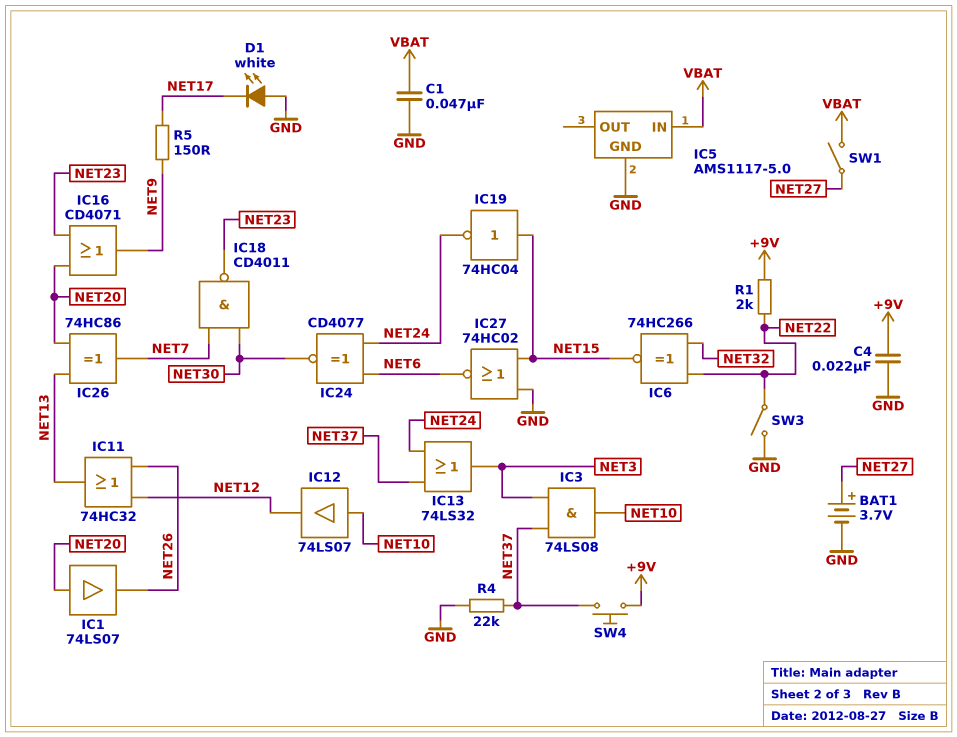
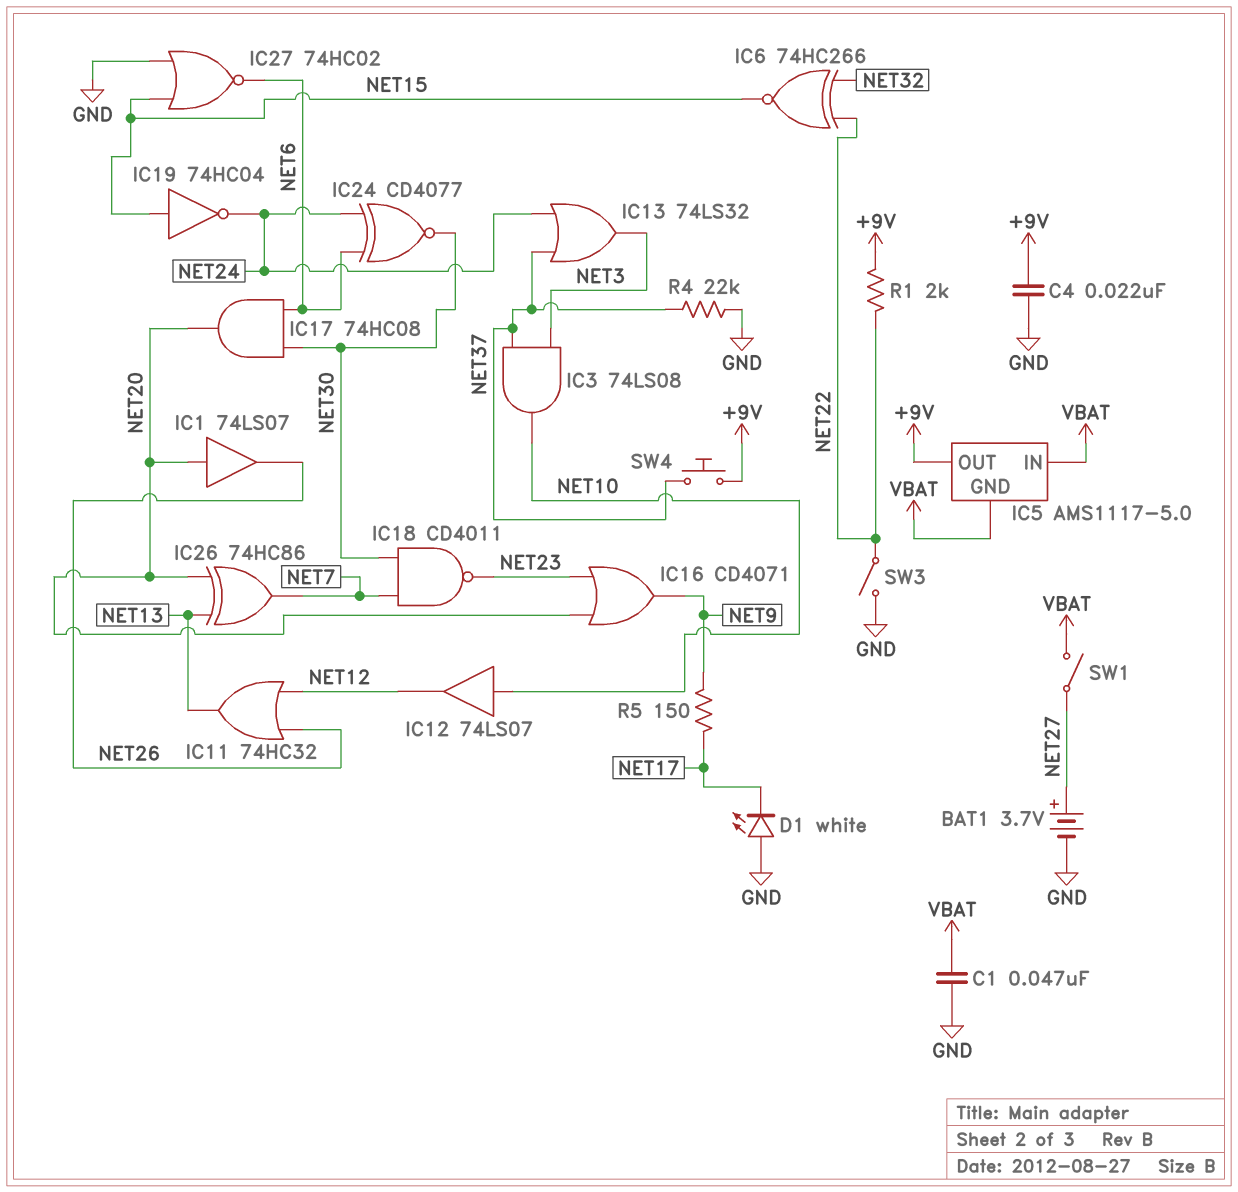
IC5 pin GND: GND -> VBAT
IC5 pin OUT: none -> +9V
IC17: none -> AND 74HC08 (in NET6, in NET30, out NET20)

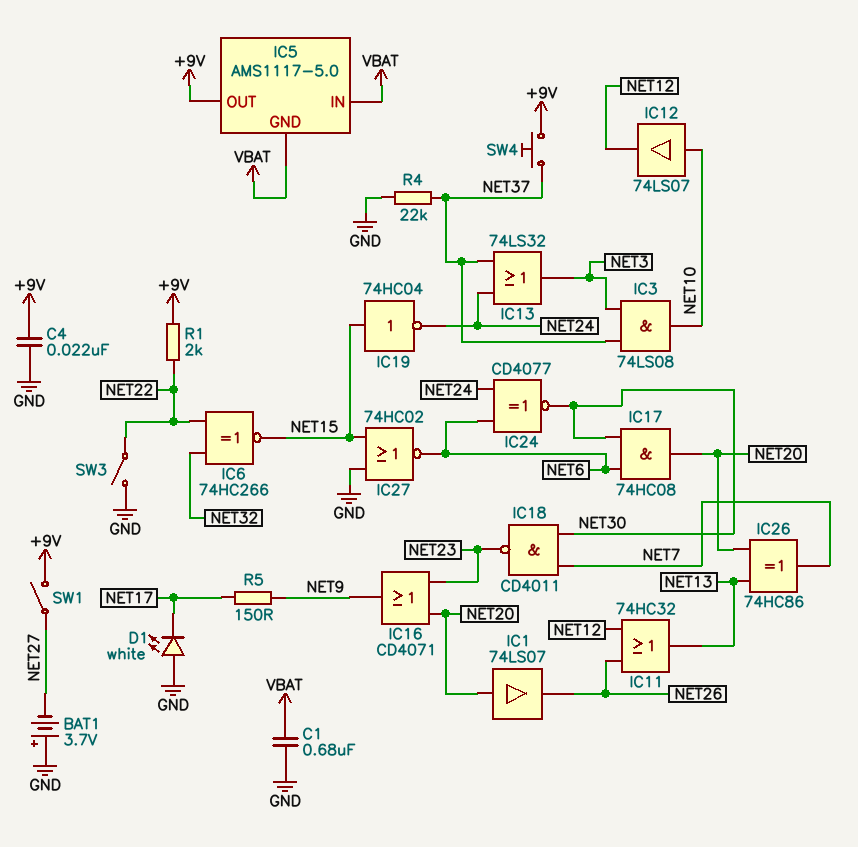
BAT1: 3.7V (plus NET27, minus GND) -> 3.7V (plus GND, minus NET27)
C1: 47nF (GND, VBAT) -> 680nF (GND, VBAT)
SW1: switch (NET27, VBAT) -> switch (+9V, NET27)

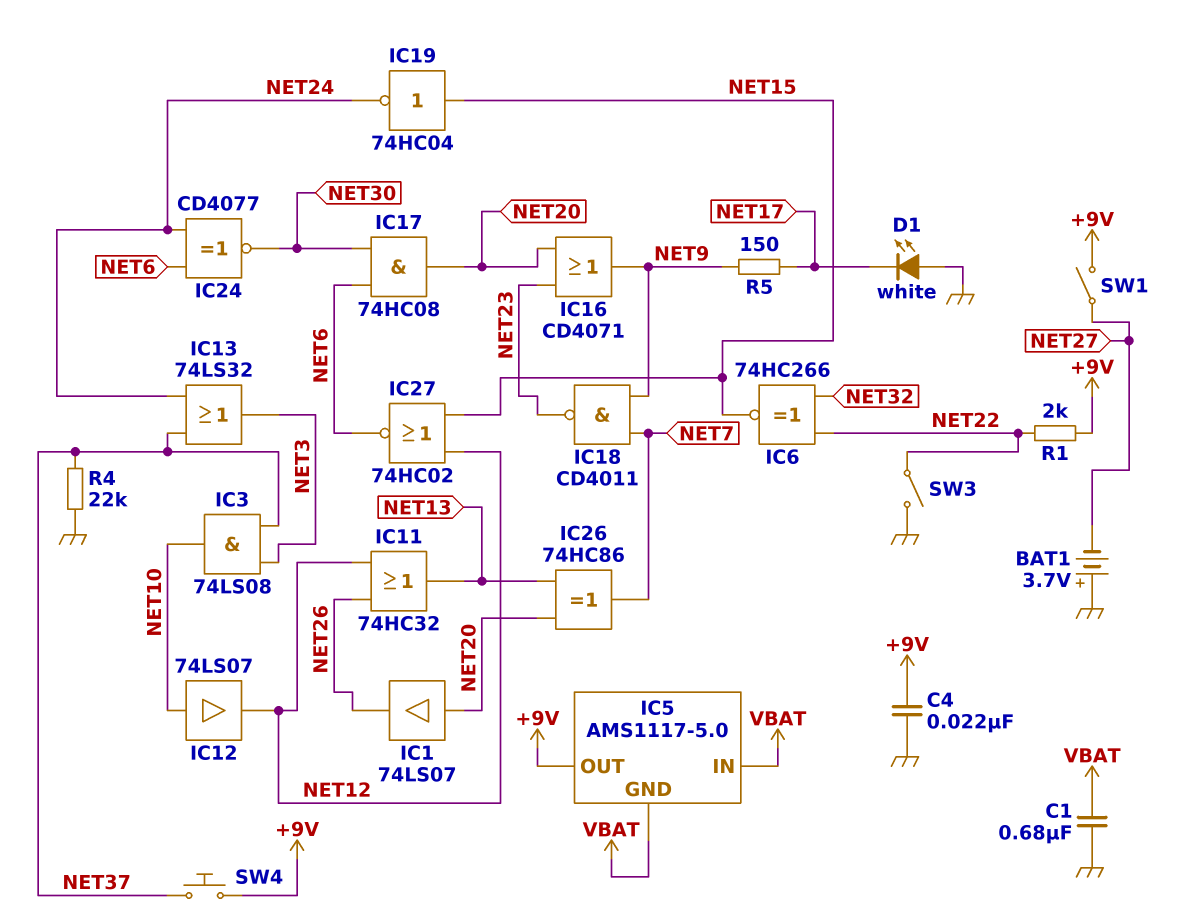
IC18: NAND CD4011 (in NET7, in NET30, out NET23) -> NAND CD4011 (in NET7, in NET9, out NET23)
IC27: NOR 74HC02 (in GND, in NET15, out NET6) -> NOR 74HC02 (in NET12, in NET15, out NET6)

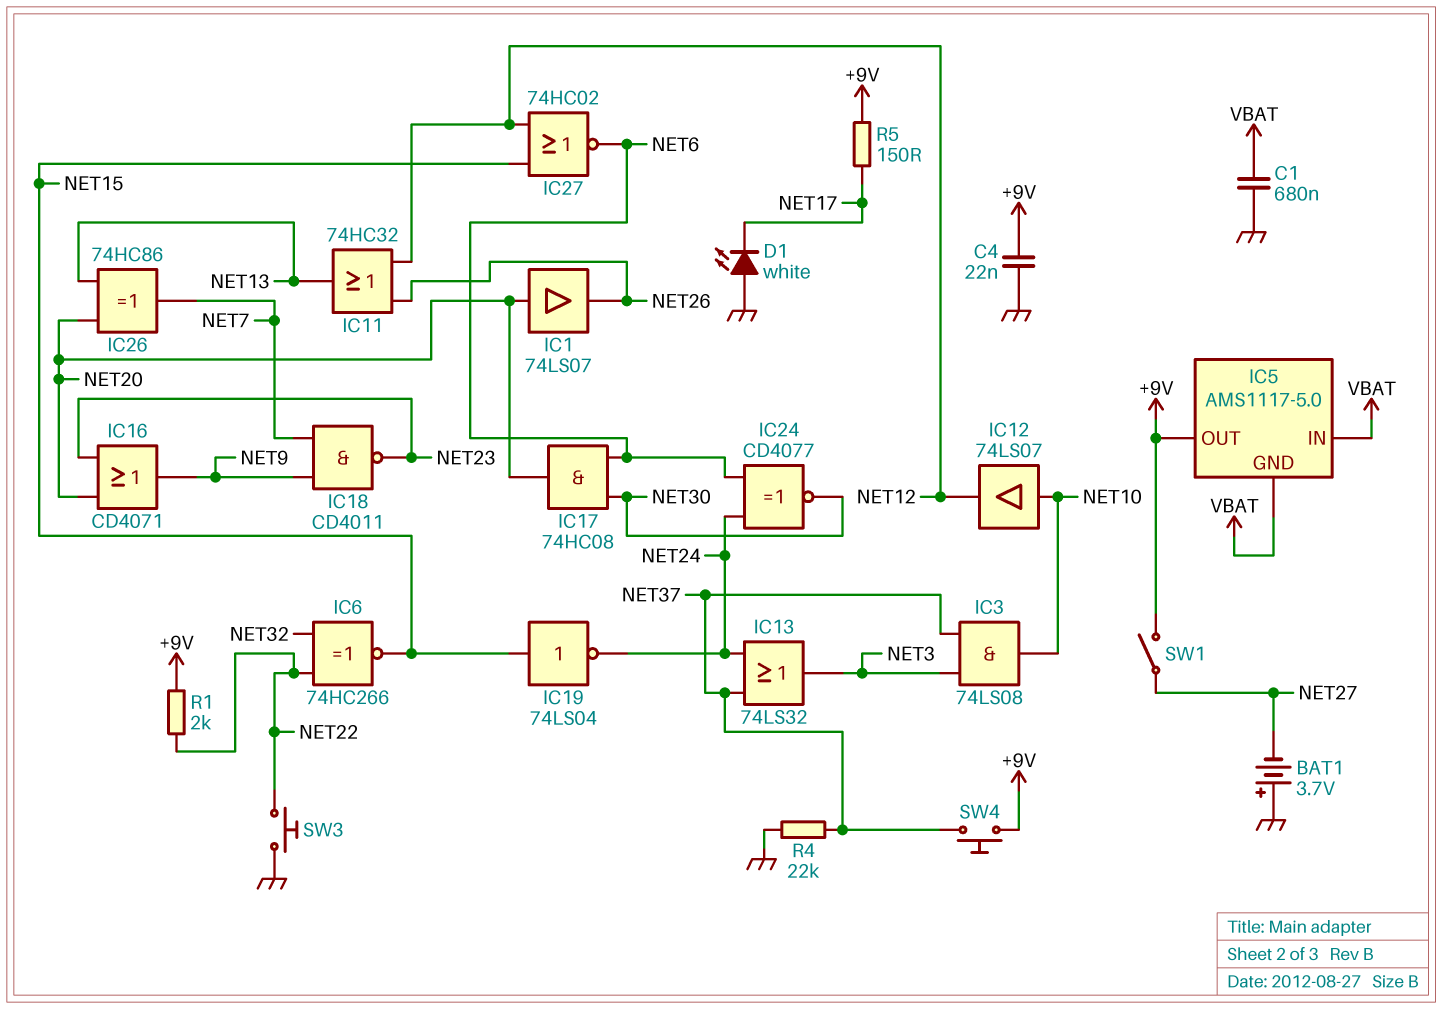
IC19: NOT 74HC04 (in NET15, out NET24) -> NOT 74LS04 (in NET15, out NET24)
R5: 150 (NET9, NET17) -> 150 (+9V, NET17)
SW3: switch (GND, NET22) -> button (GND, NET22)

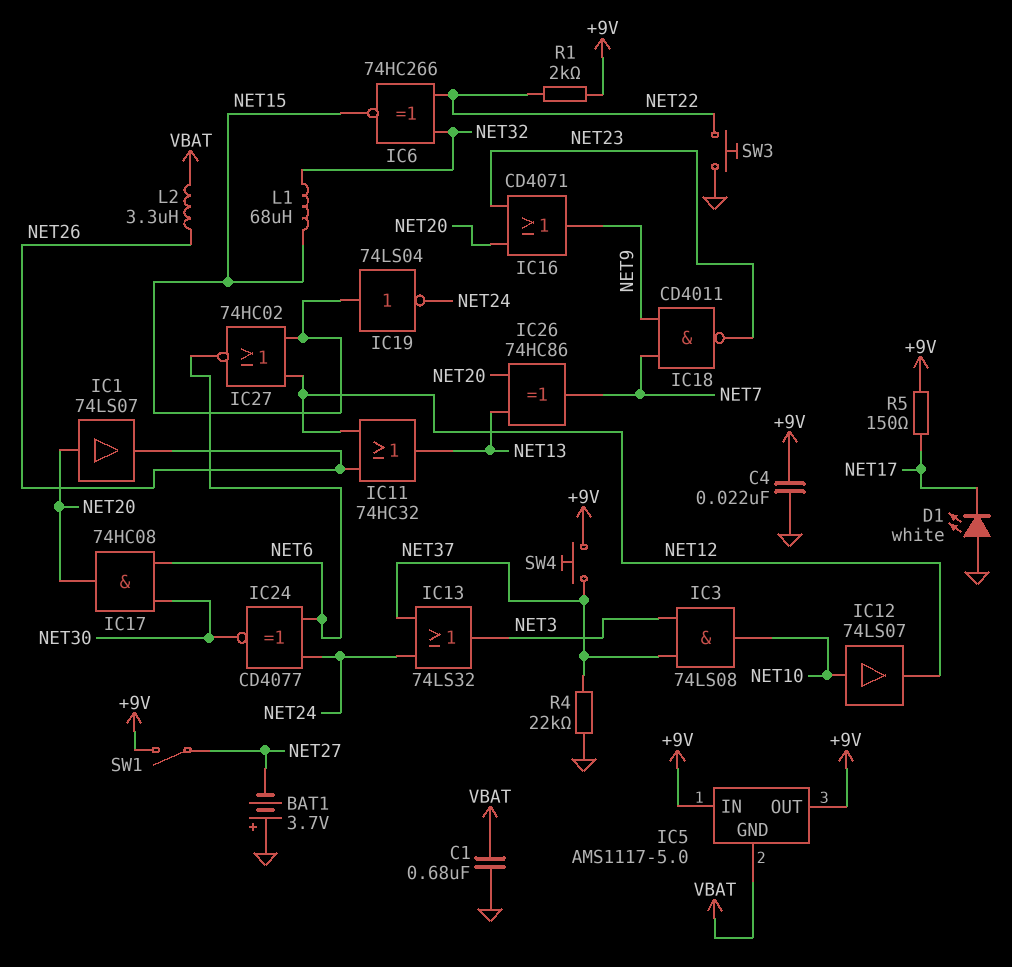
IC5 pin IN: VBAT -> +9V
L1: none -> 68uH (NET15, NET32)
L2: none -> 3.3uH (NET26, VBAT)

